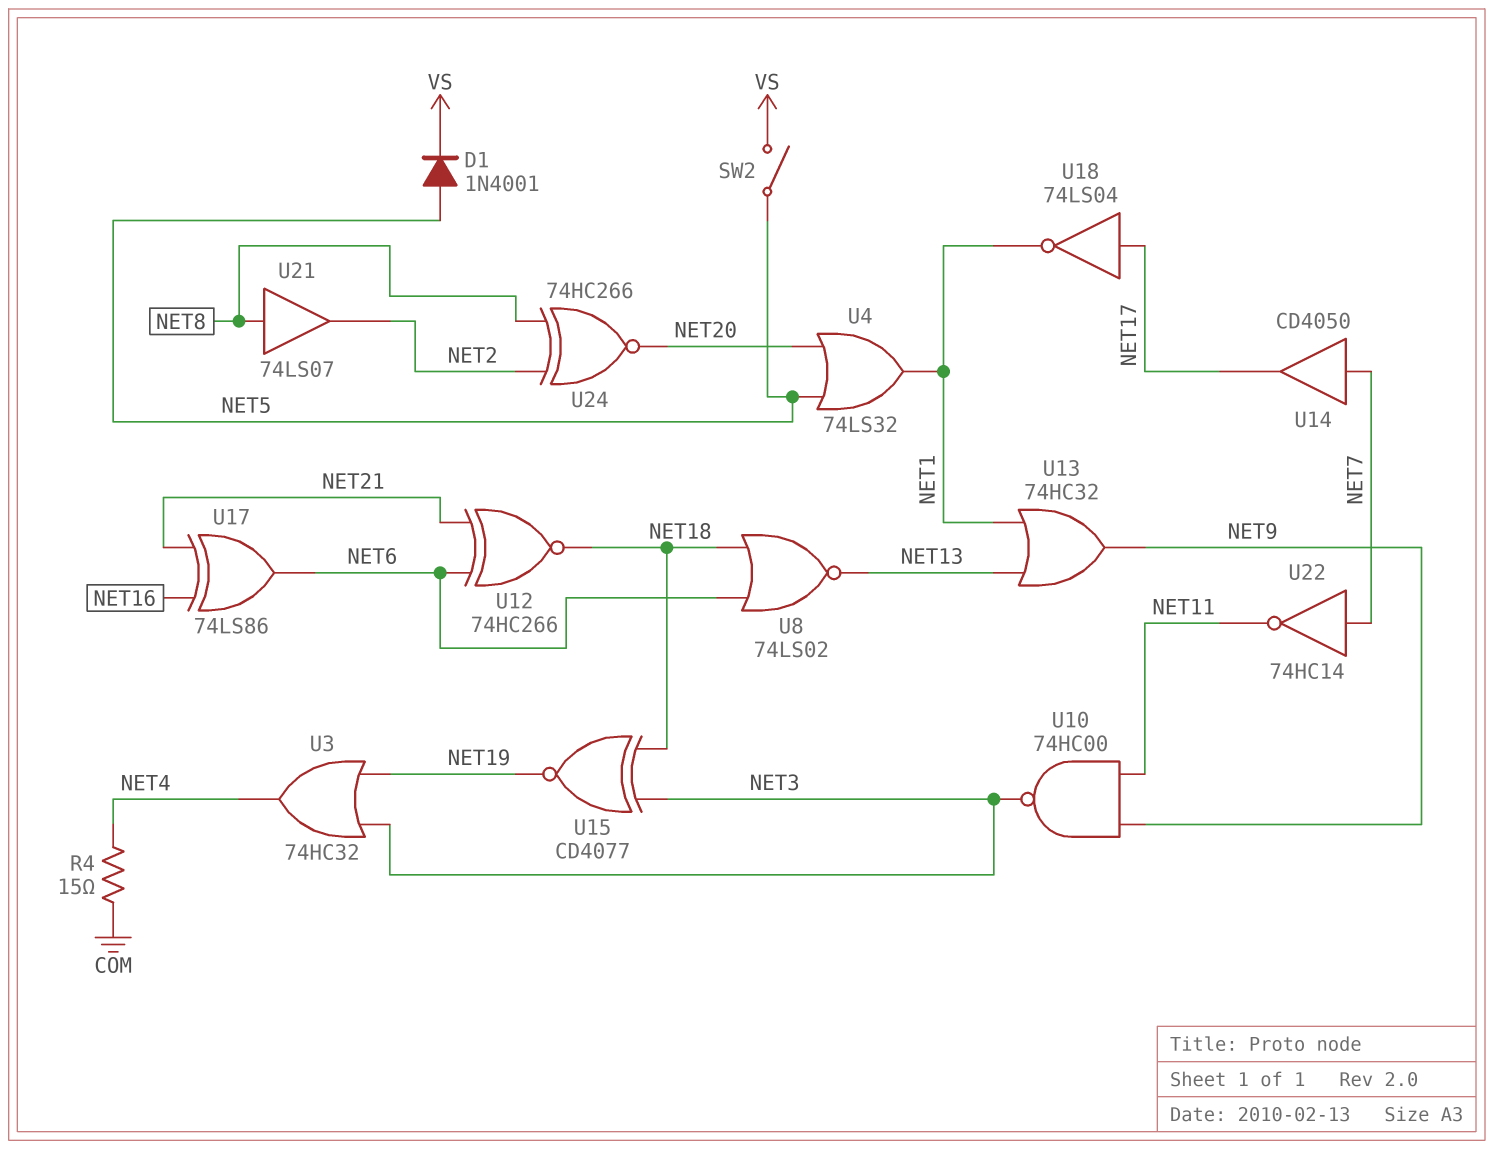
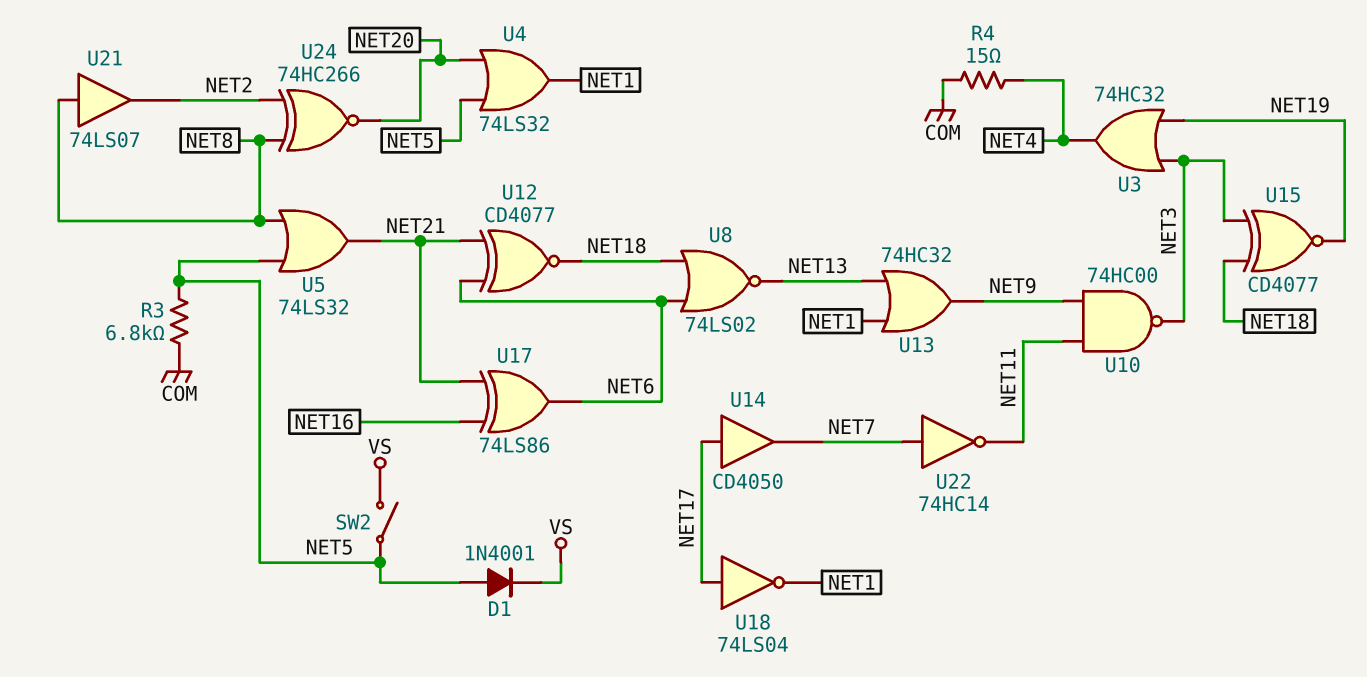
R3: none -> 6.8k (COM, NET5)
U5: none -> OR 74LS32 (in NET5, in NET8, out NET21)
U12: XNOR 74HC266 (in NET6, in NET21, out NET18) -> XNOR CD4077 (in NET6, in NET21, out NET18)
U14: buffer CD4050 (in NET7, out NET17) -> buffer CD4050 (in NET17, out NET7)

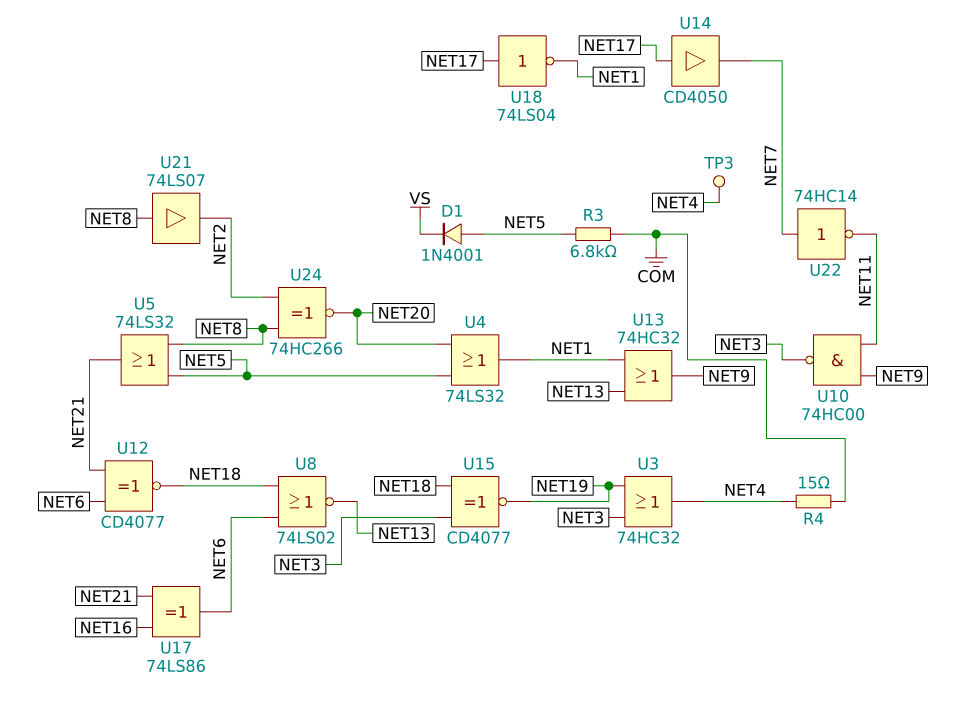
SW2: switch (NET5, VS) -> none
TP3: none -> test point (NET4)

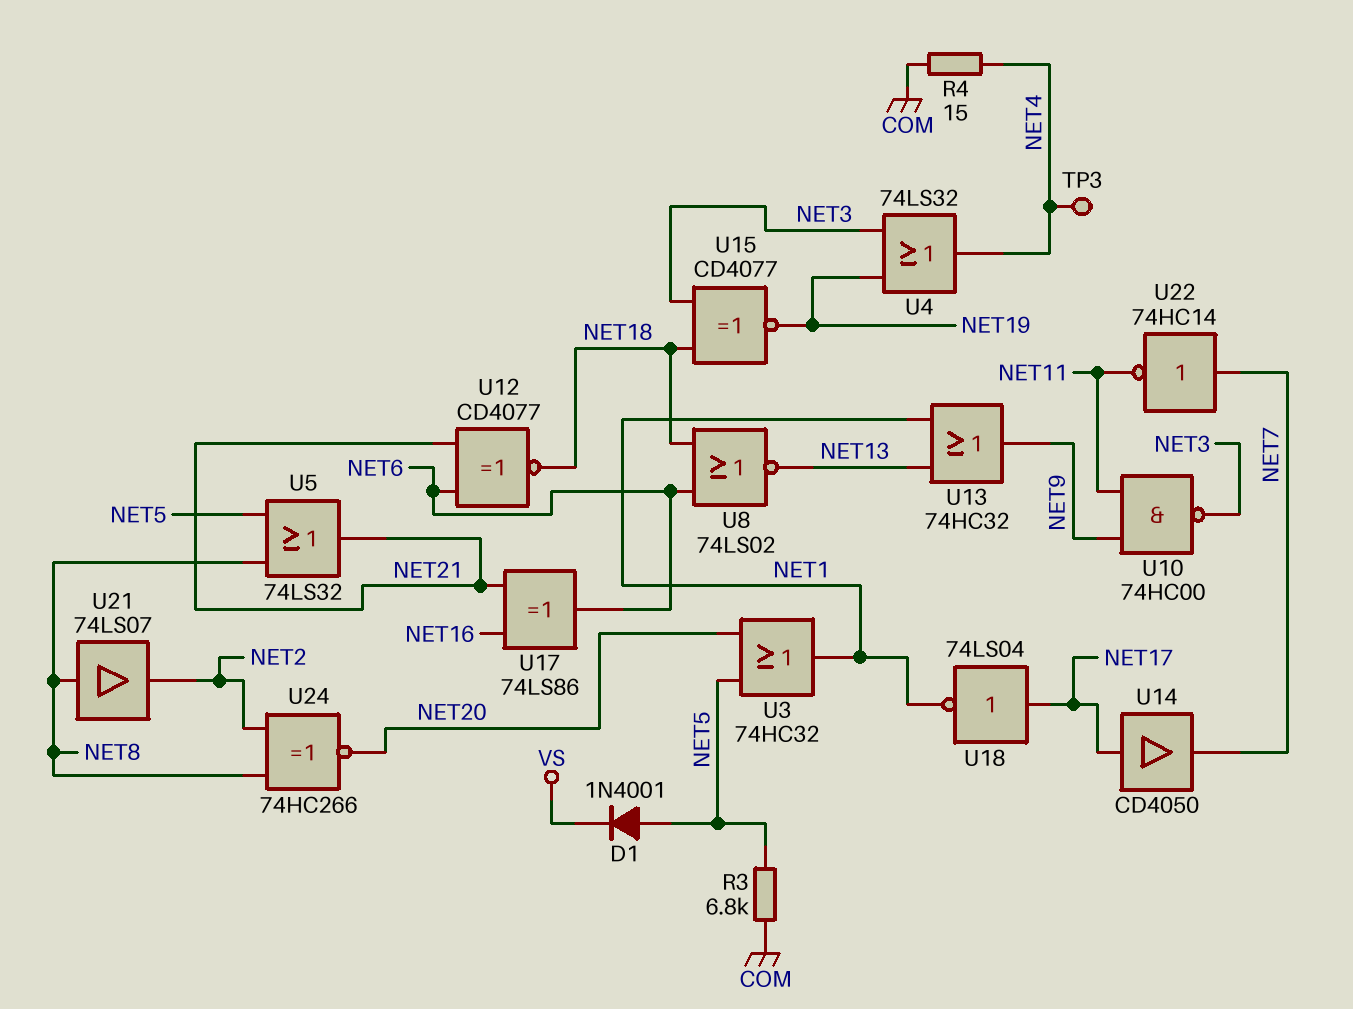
U3: OR 74HC32 (in NET3, in NET19, out NET4) -> OR 74HC32 (in NET5, in NET20, out NET1)
U4: OR 74LS32 (in NET5, in NET20, out NET1) -> OR 74LS32 (in NET3, in NET19, out NET4)

